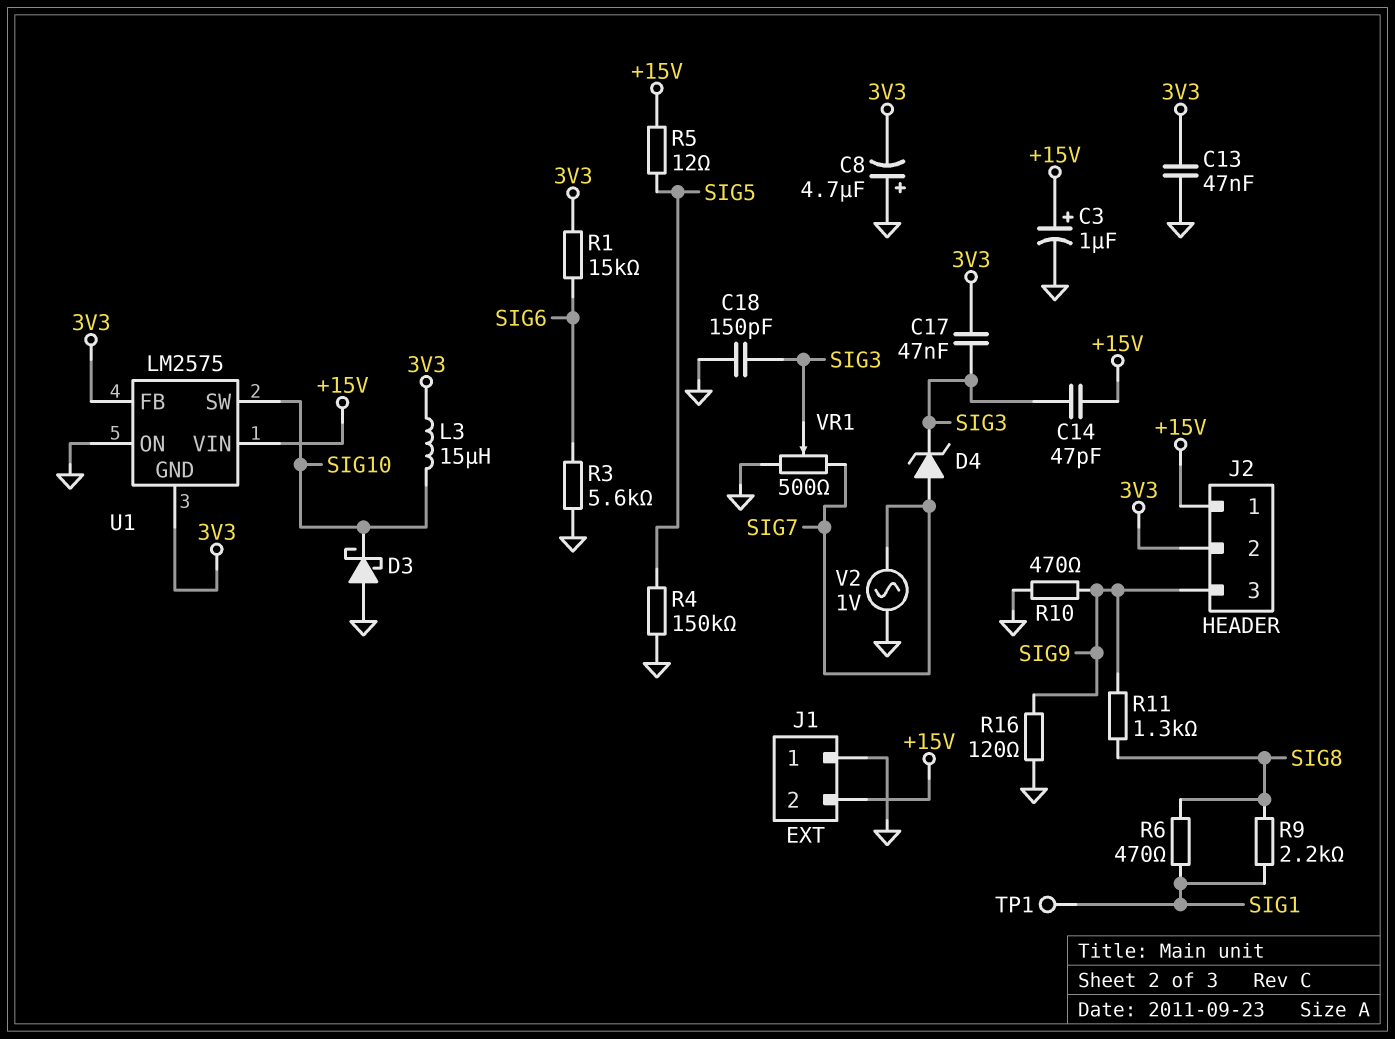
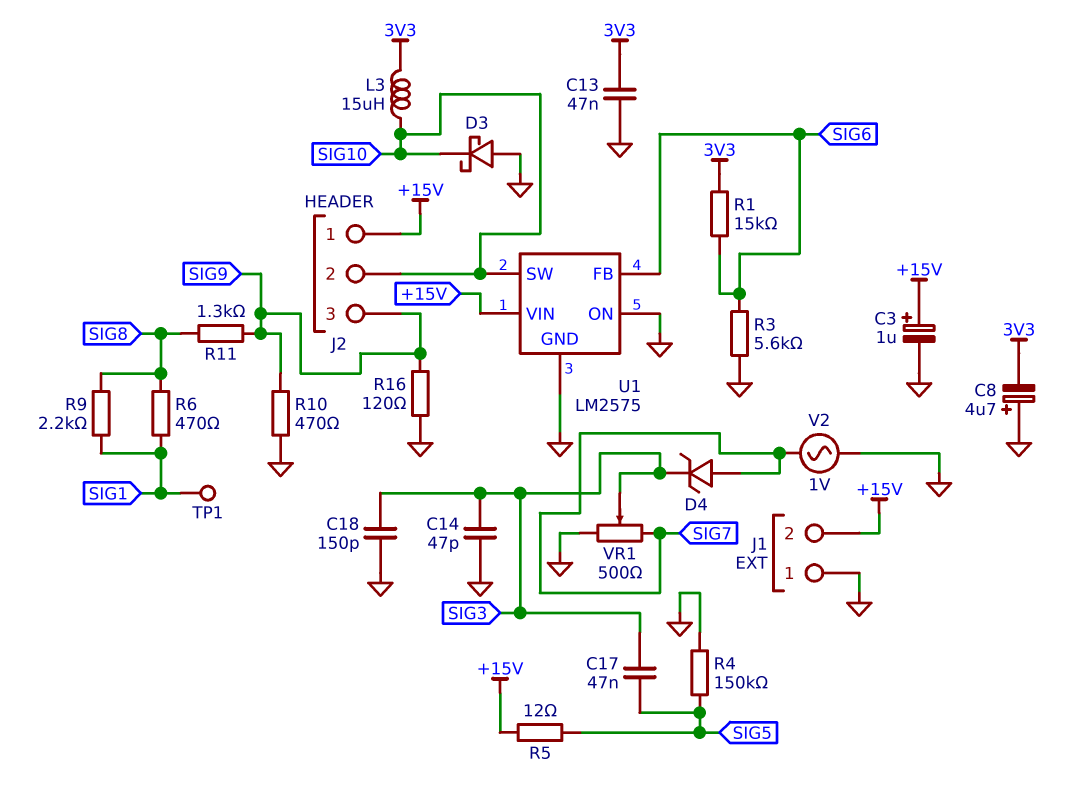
C14: 47pF (+15V, SIG3) -> 47pF (GND, SIG3)
C17: 47nF (3V3, SIG3) -> 47nF (SIG3, SIG5)
J2 pin 2: 3V3 -> SIG10
U1 pin FB: 3V3 -> SIG6
U1 pin GND: 3V3 -> GND

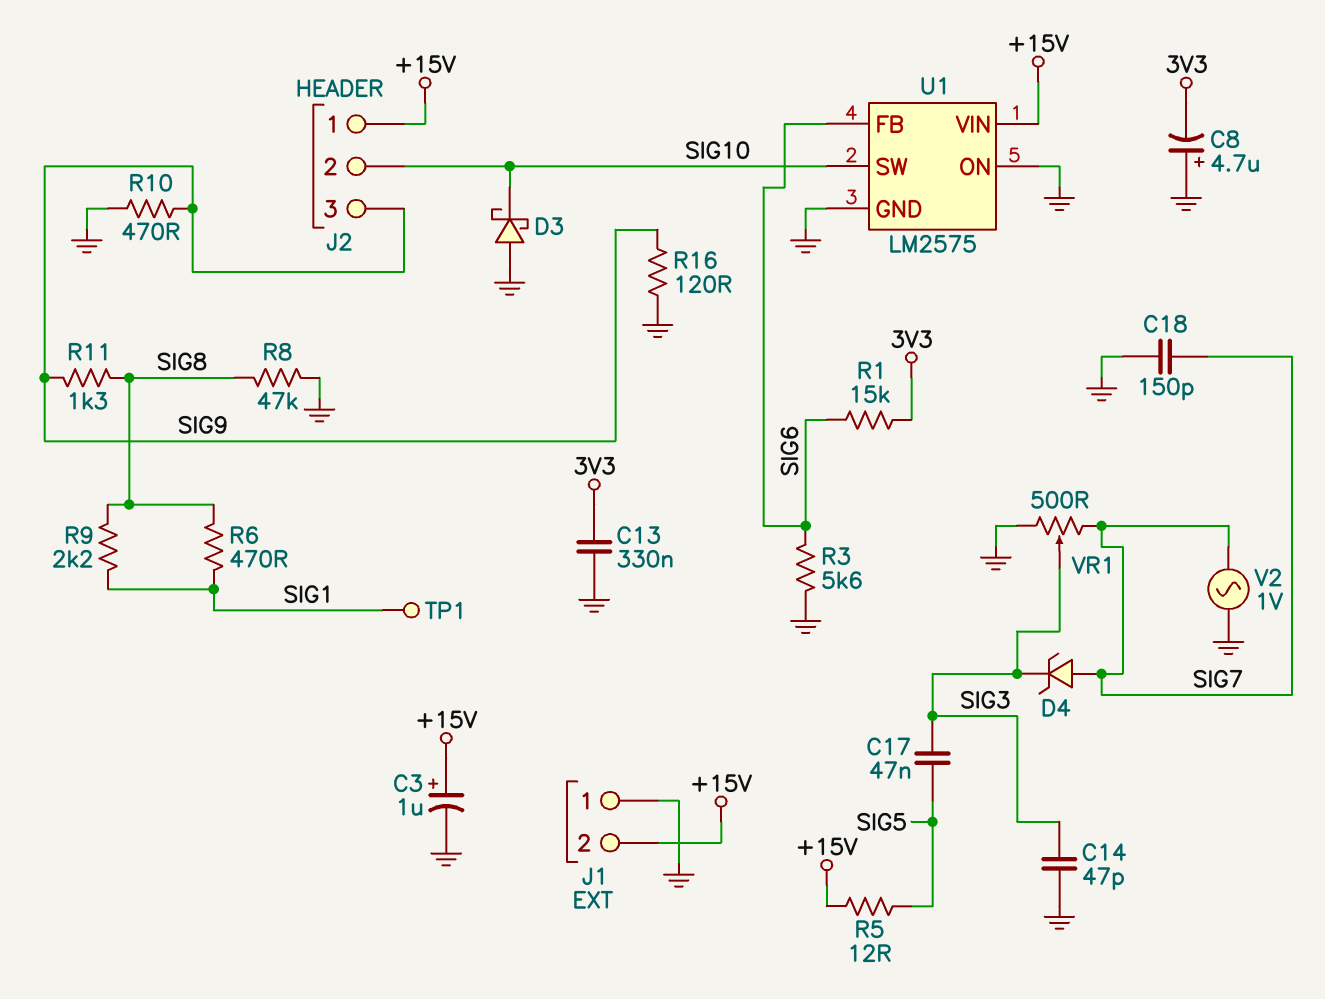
C13: 47nF (3V3, GND) -> 330nF (3V3, GND)
C18: 150pF (GND, SIG3) -> 150pF (GND, SIG7)
L3: 15uH (3V3, SIG10) -> none
R4: 150k (GND, SIG5) -> none
R8: none -> 47k (GND, SIG8)

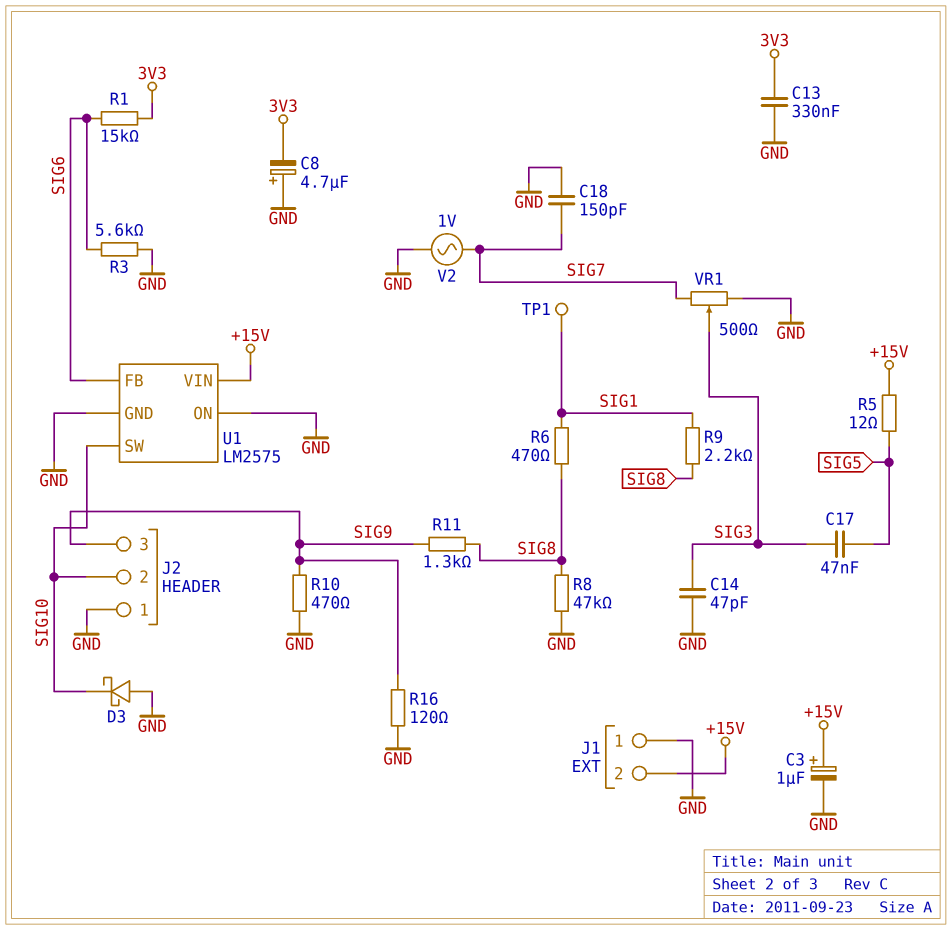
D4: zener (A SIG7, K SIG3) -> none
J2 pin 1: +15V -> GND

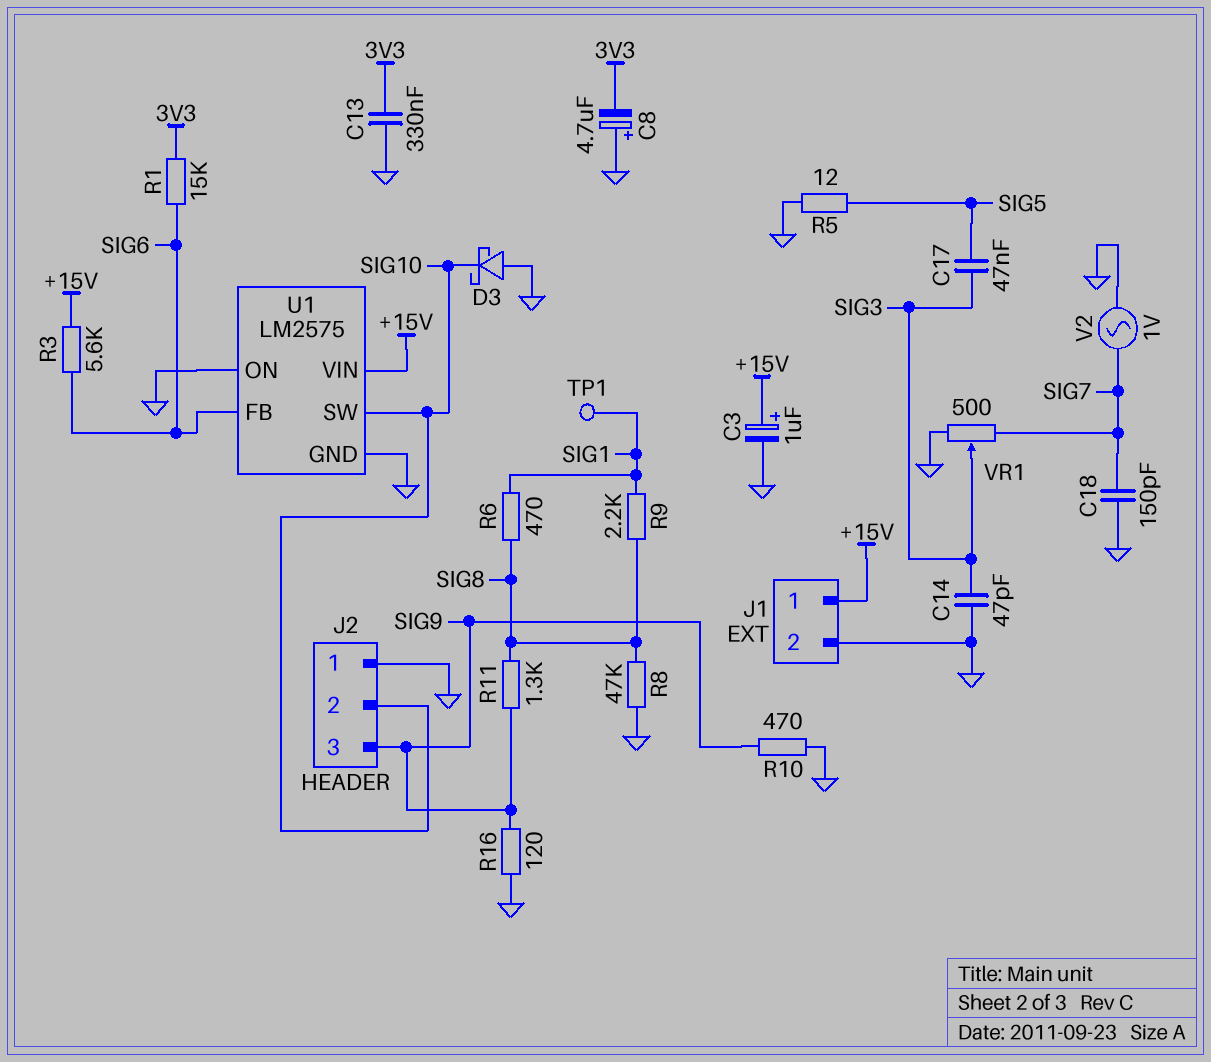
J1 pin 1: GND -> +15V
J1 pin 2: +15V -> GND
R3: 5.6k (GND, SIG6) -> 5.6k (+15V, SIG6)
R5: 12 (+15V, SIG5) -> 12 (GND, SIG5)

